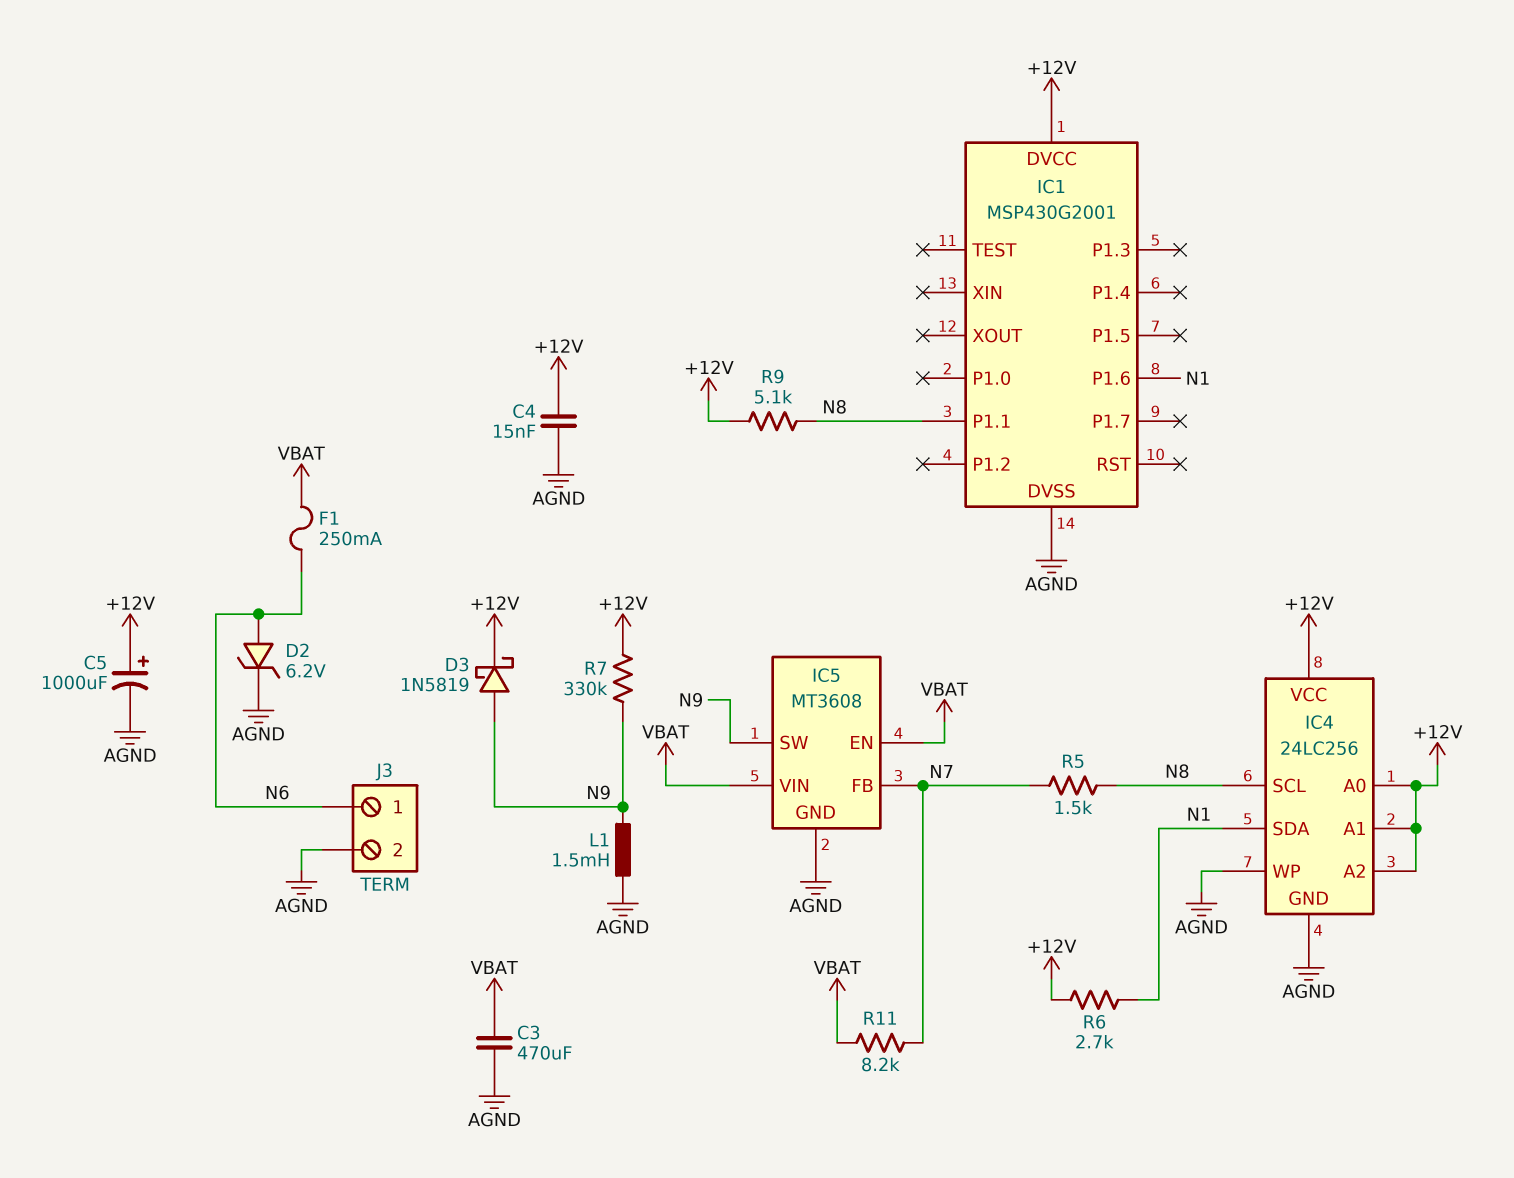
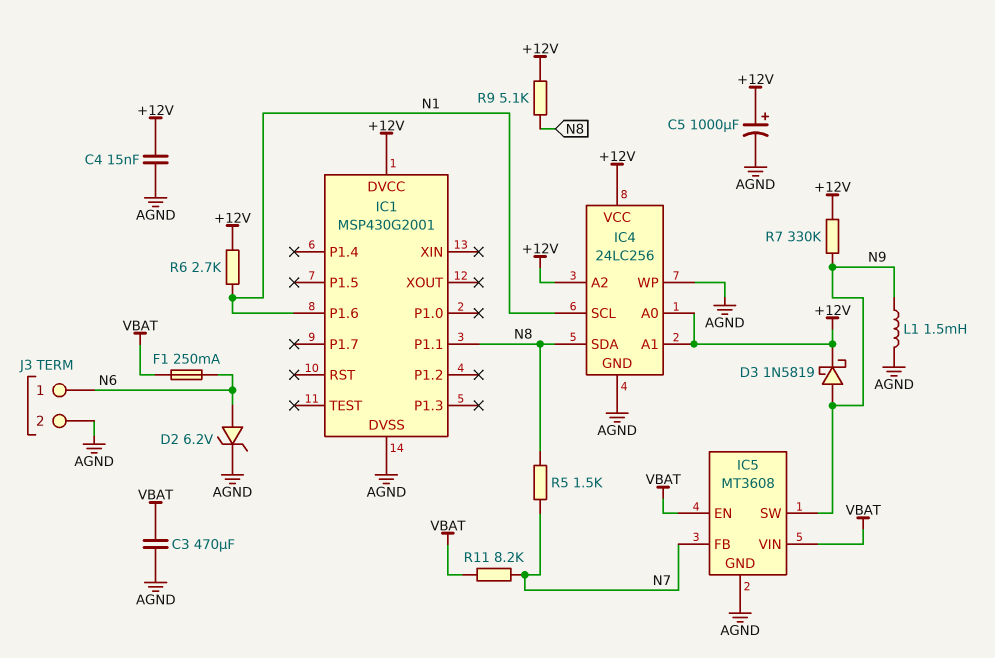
IC4 pin SCL: N8 -> N1
IC4 pin SDA: N1 -> N8

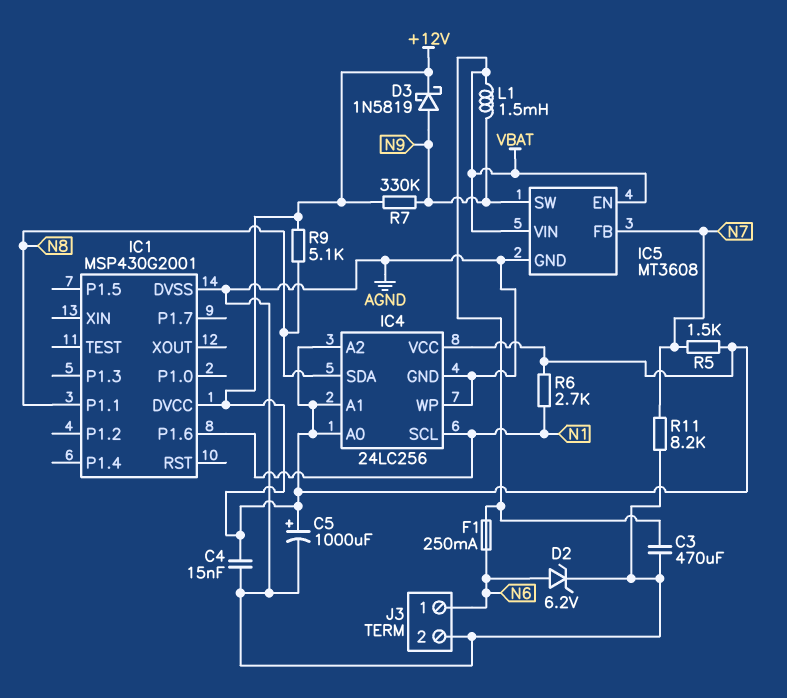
L1: 1.5mH (AGND, N9) -> 1.5mH (N9, VBAT)
R5: 1.5k (N7, N8) -> 1.5k (+12V, N7)
R11: 8.2k (N7, VBAT) -> 8.2k (AGND, N7)

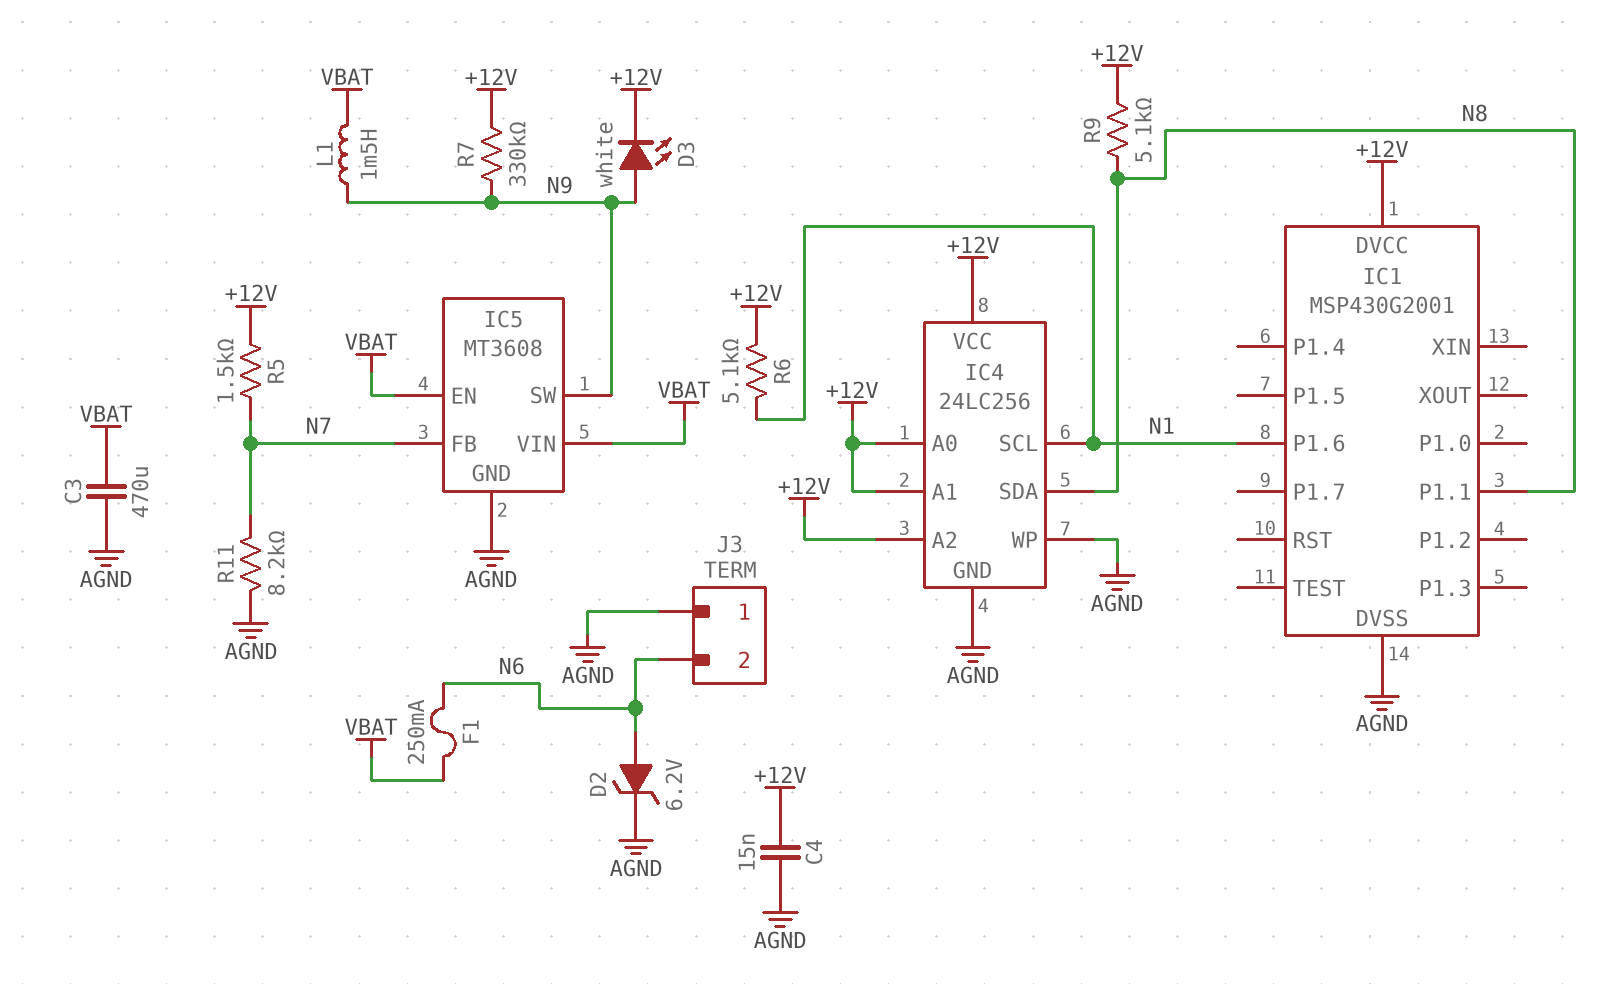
C5: 1000uF (plus +12V, minus AGND) -> none
D3: schottky 1N5819 (A N9, K +12V) -> LED white (A N9, K +12V)
J3 pin 1: N6 -> AGND
J3 pin 2: AGND -> N6
R6: 2.7k (+12V, N1) -> 5.1k (+12V, N1)

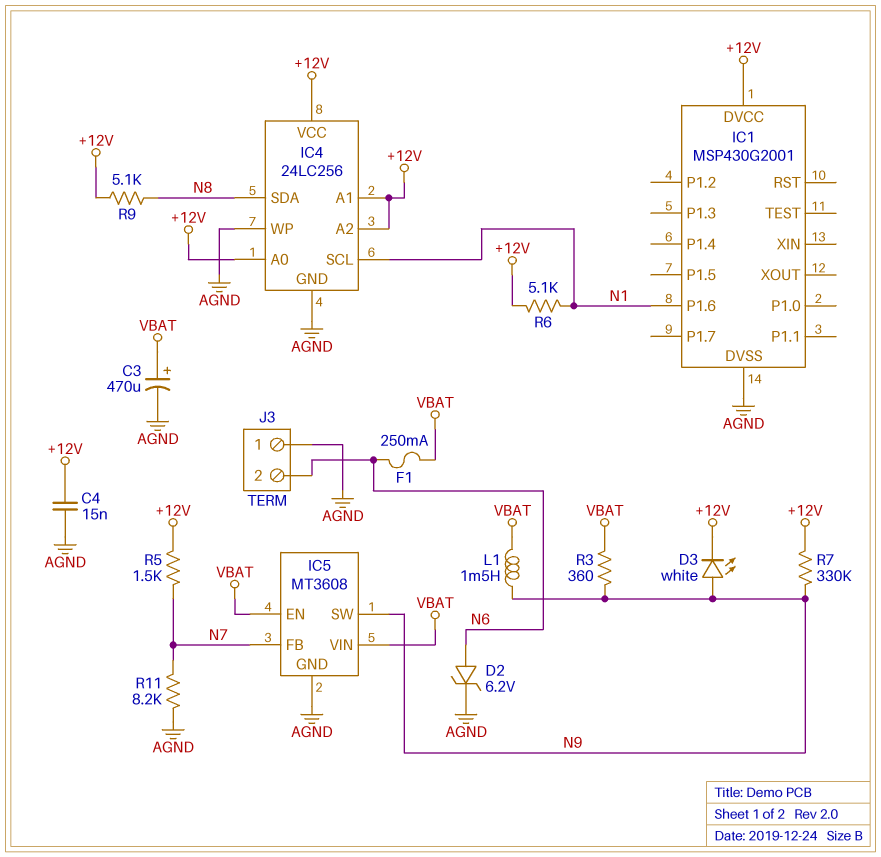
C3: 470uF (AGND, VBAT) -> 470uF (plus VBAT, minus AGND)
IC1 pin P1.1: N8 -> none
R3: none -> 360 (N9, VBAT)

